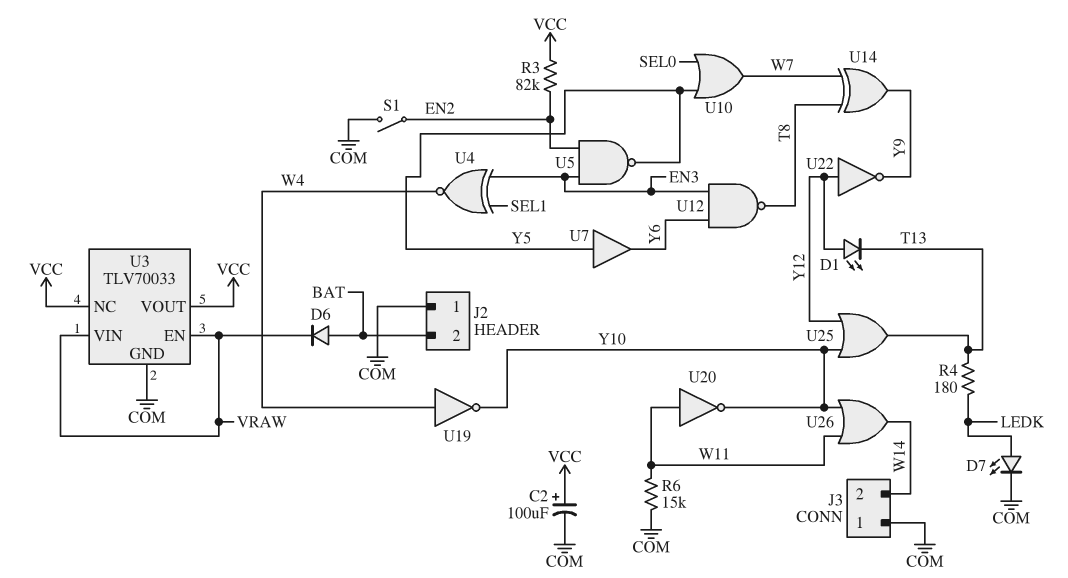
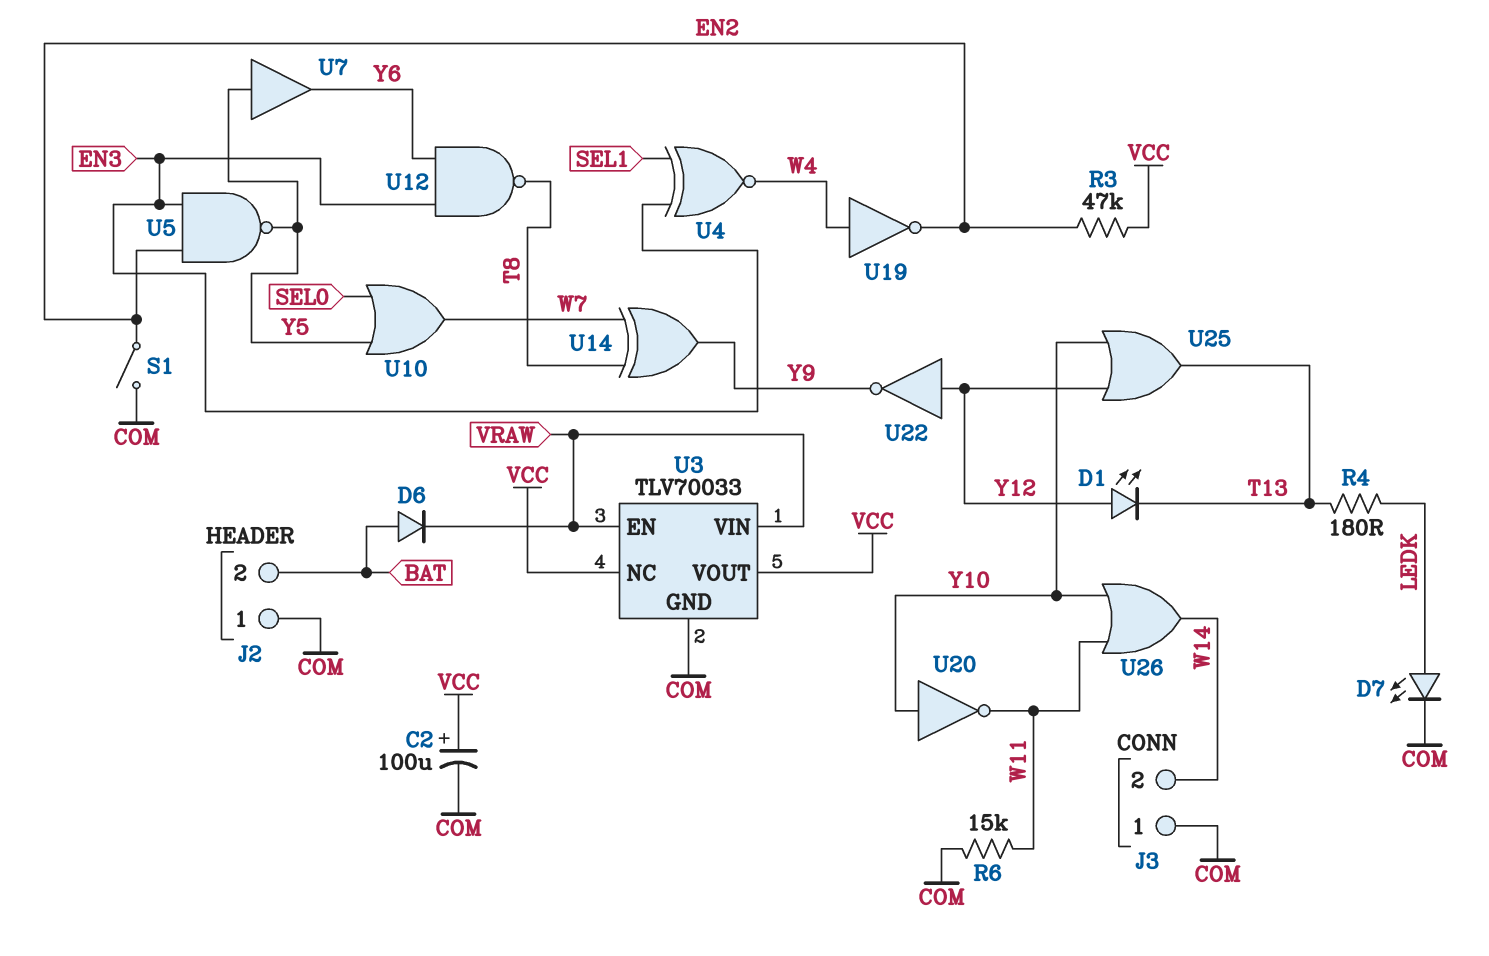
R3: 82k (EN2, VCC) -> 47k (EN2, VCC)
U19: NOT (in W4, out Y10) -> NOT (in W4, out EN2)
U20: NOT (in W11, out Y10) -> NOT (in Y10, out W11)

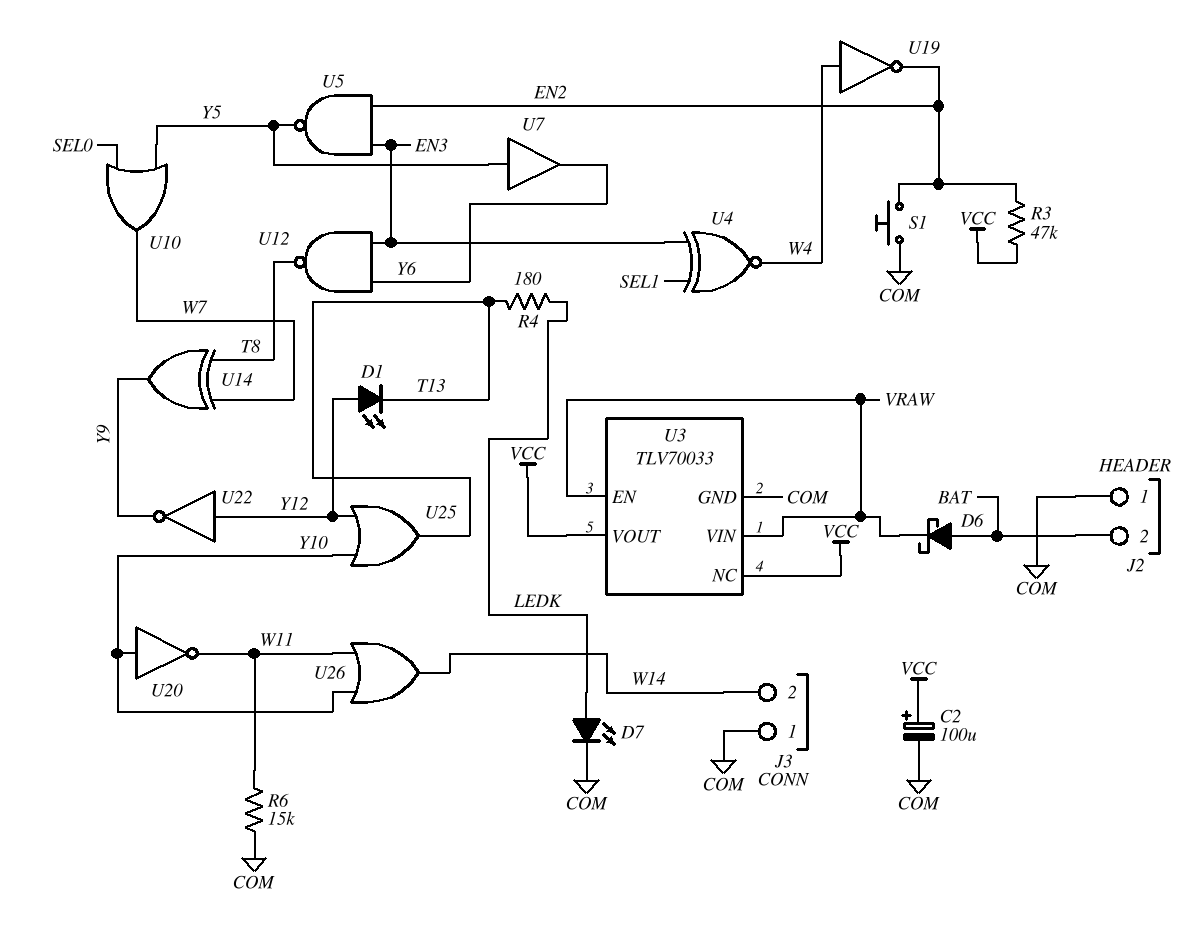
D6: diode (A BAT, K VRAW) -> schottky (A BAT, K VRAW)
S1: switch (COM, EN2) -> button (COM, EN2)

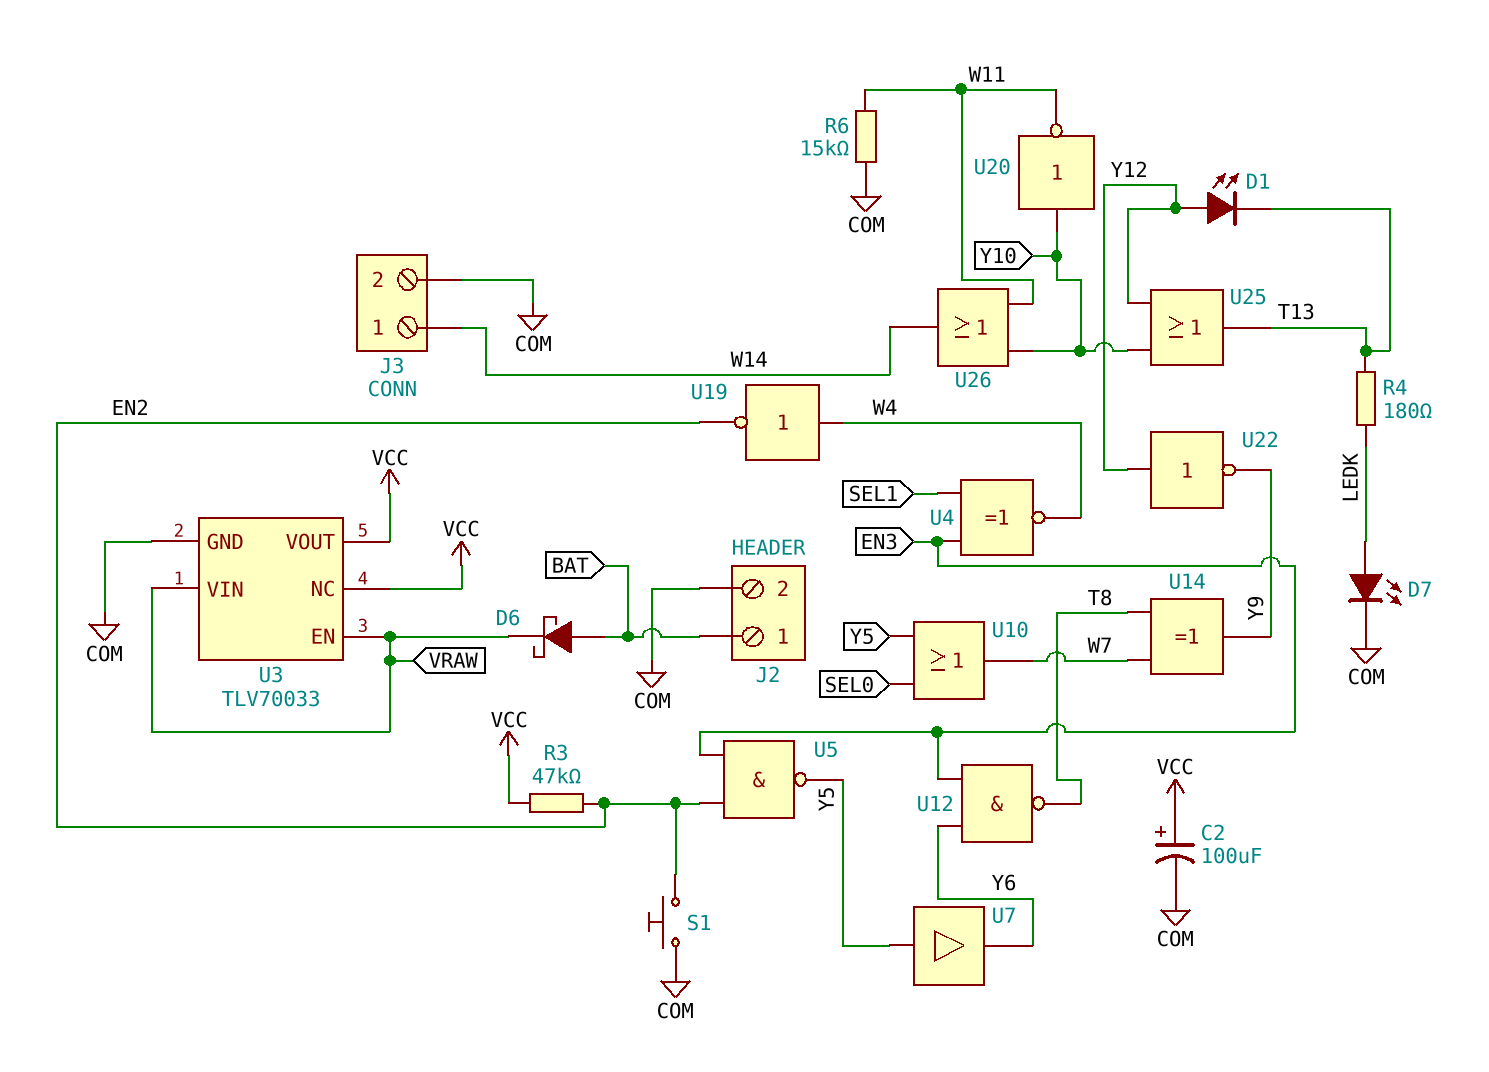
J2 pin 1: COM -> BAT
J2 pin 2: BAT -> COM
J3 pin 1: COM -> W14
J3 pin 2: W14 -> COM

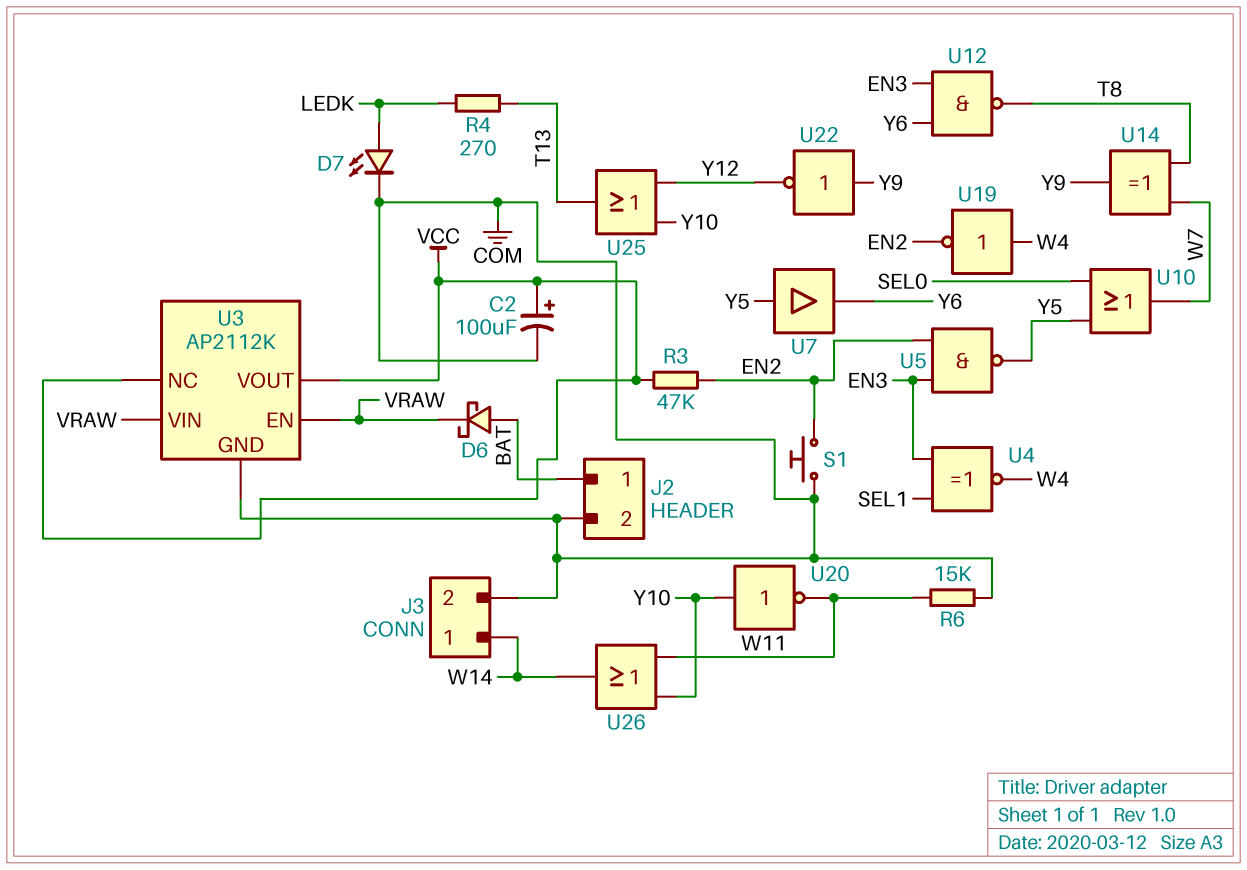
D1: LED (A Y12, K T13) -> none
R4: 180 (LEDK, T13) -> 270 (LEDK, T13)
U3: TLV70033 -> AP2112K
U22: NOT (in Y12, out Y9) -> NOT (in Y9, out Y12)

